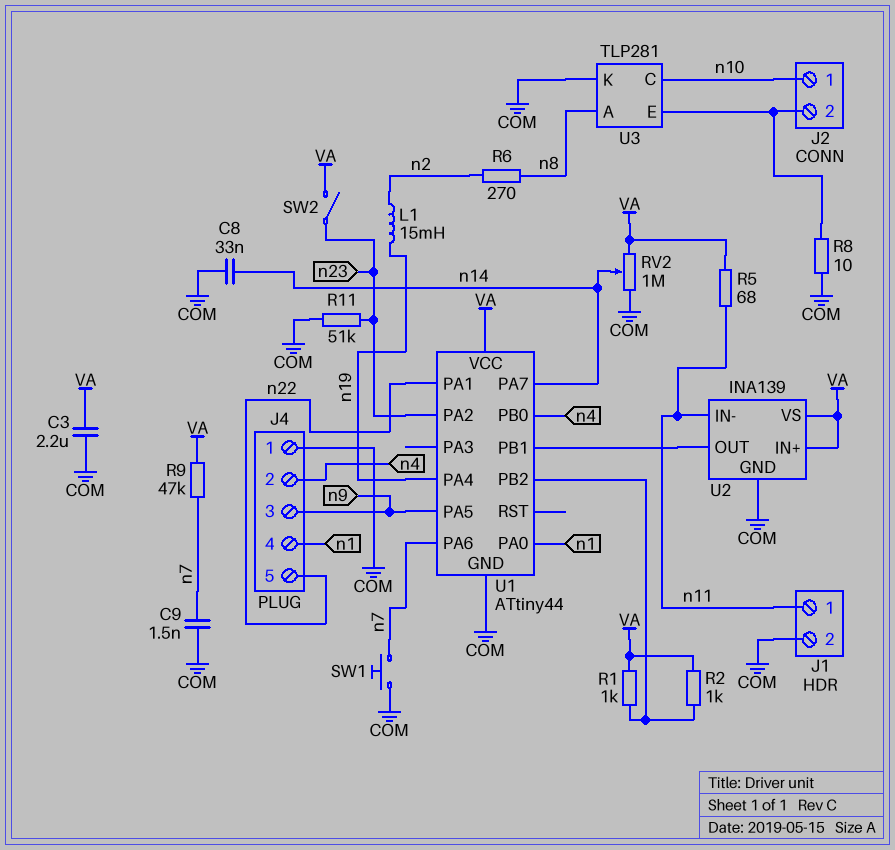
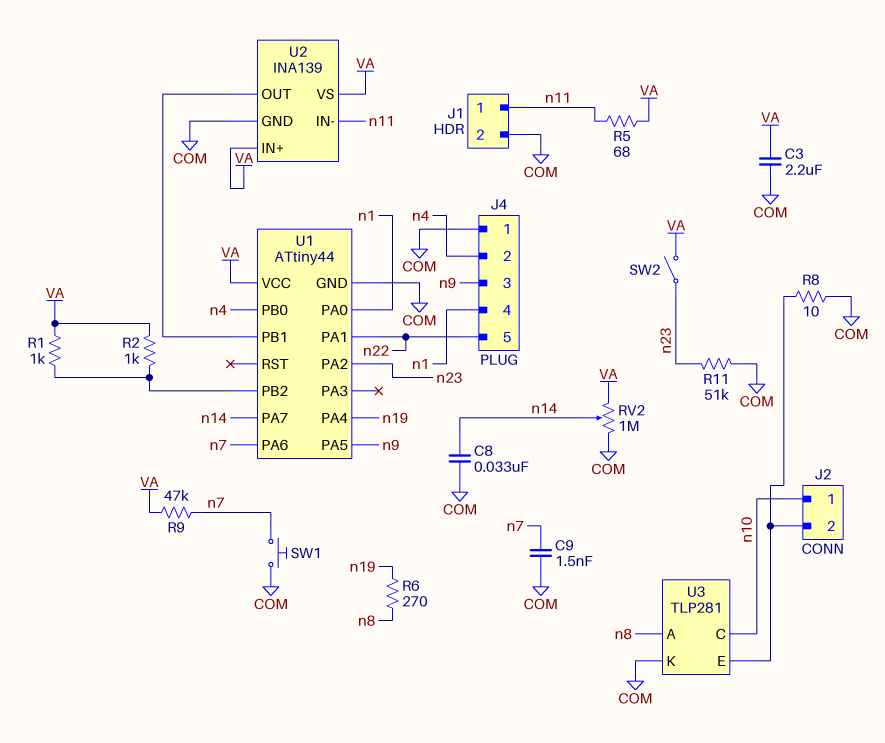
L1: 15mH (n2, n19) -> none
R6: 270 (n2, n8) -> 270 (n8, n19)

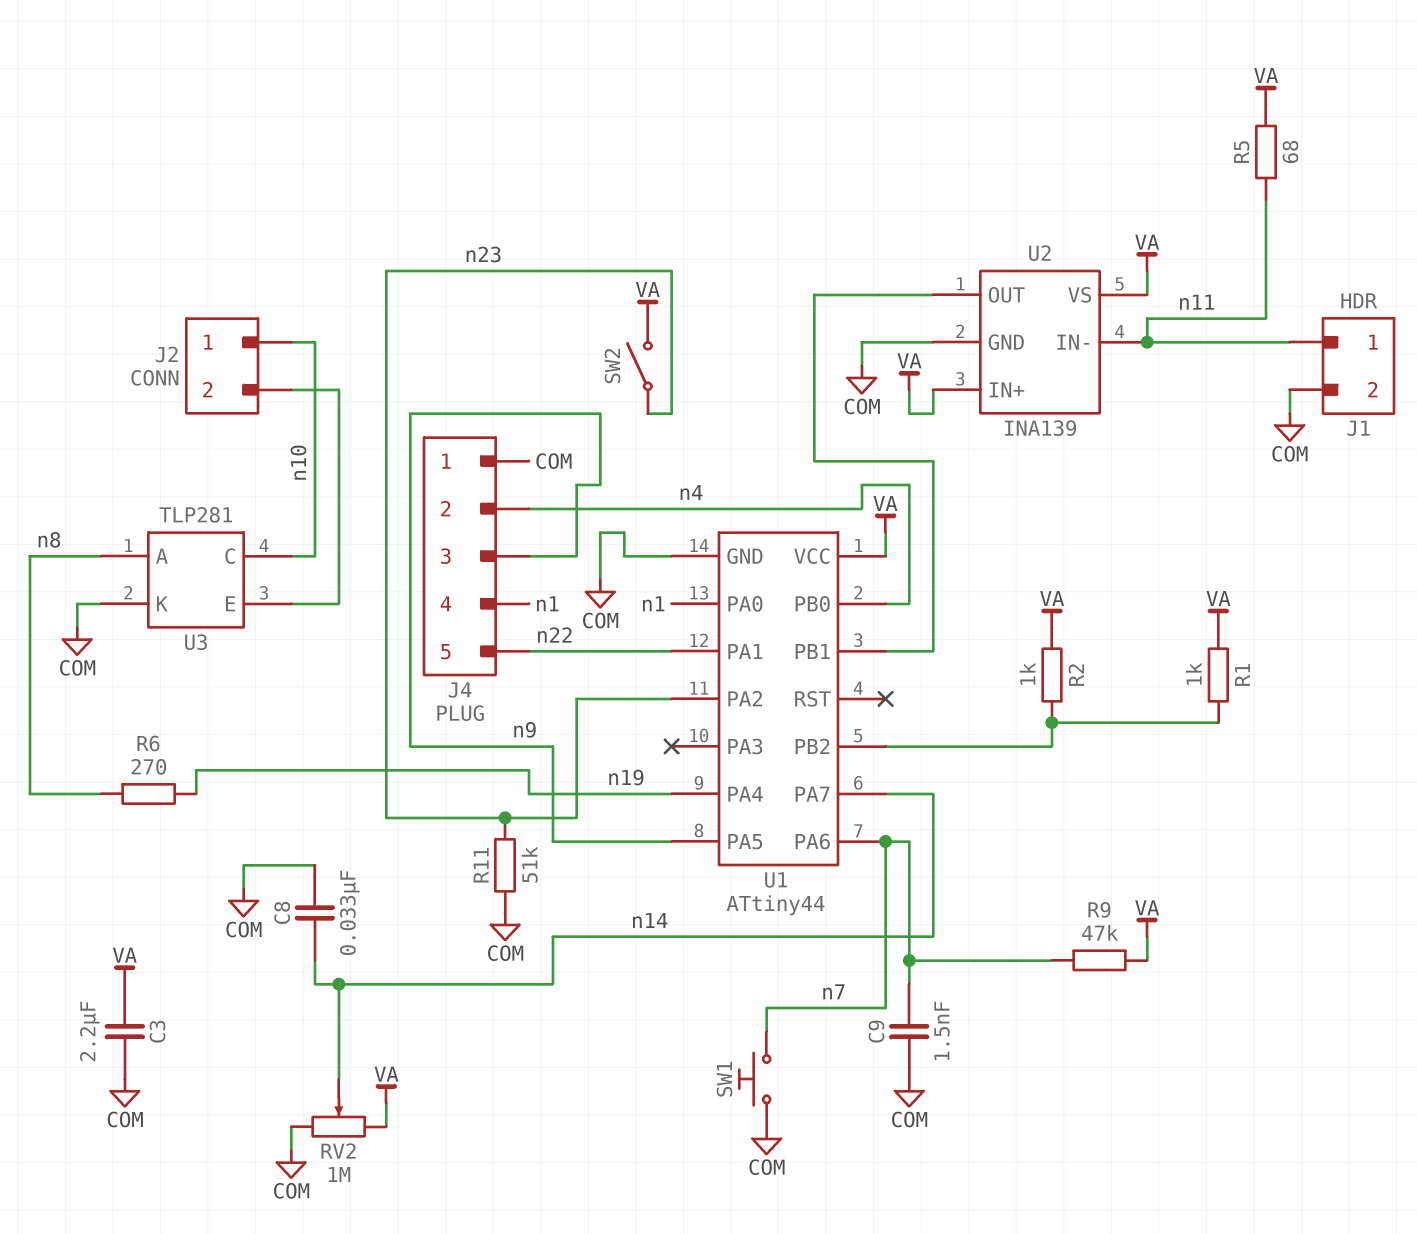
R8: 10 (COM, J2/2) -> none

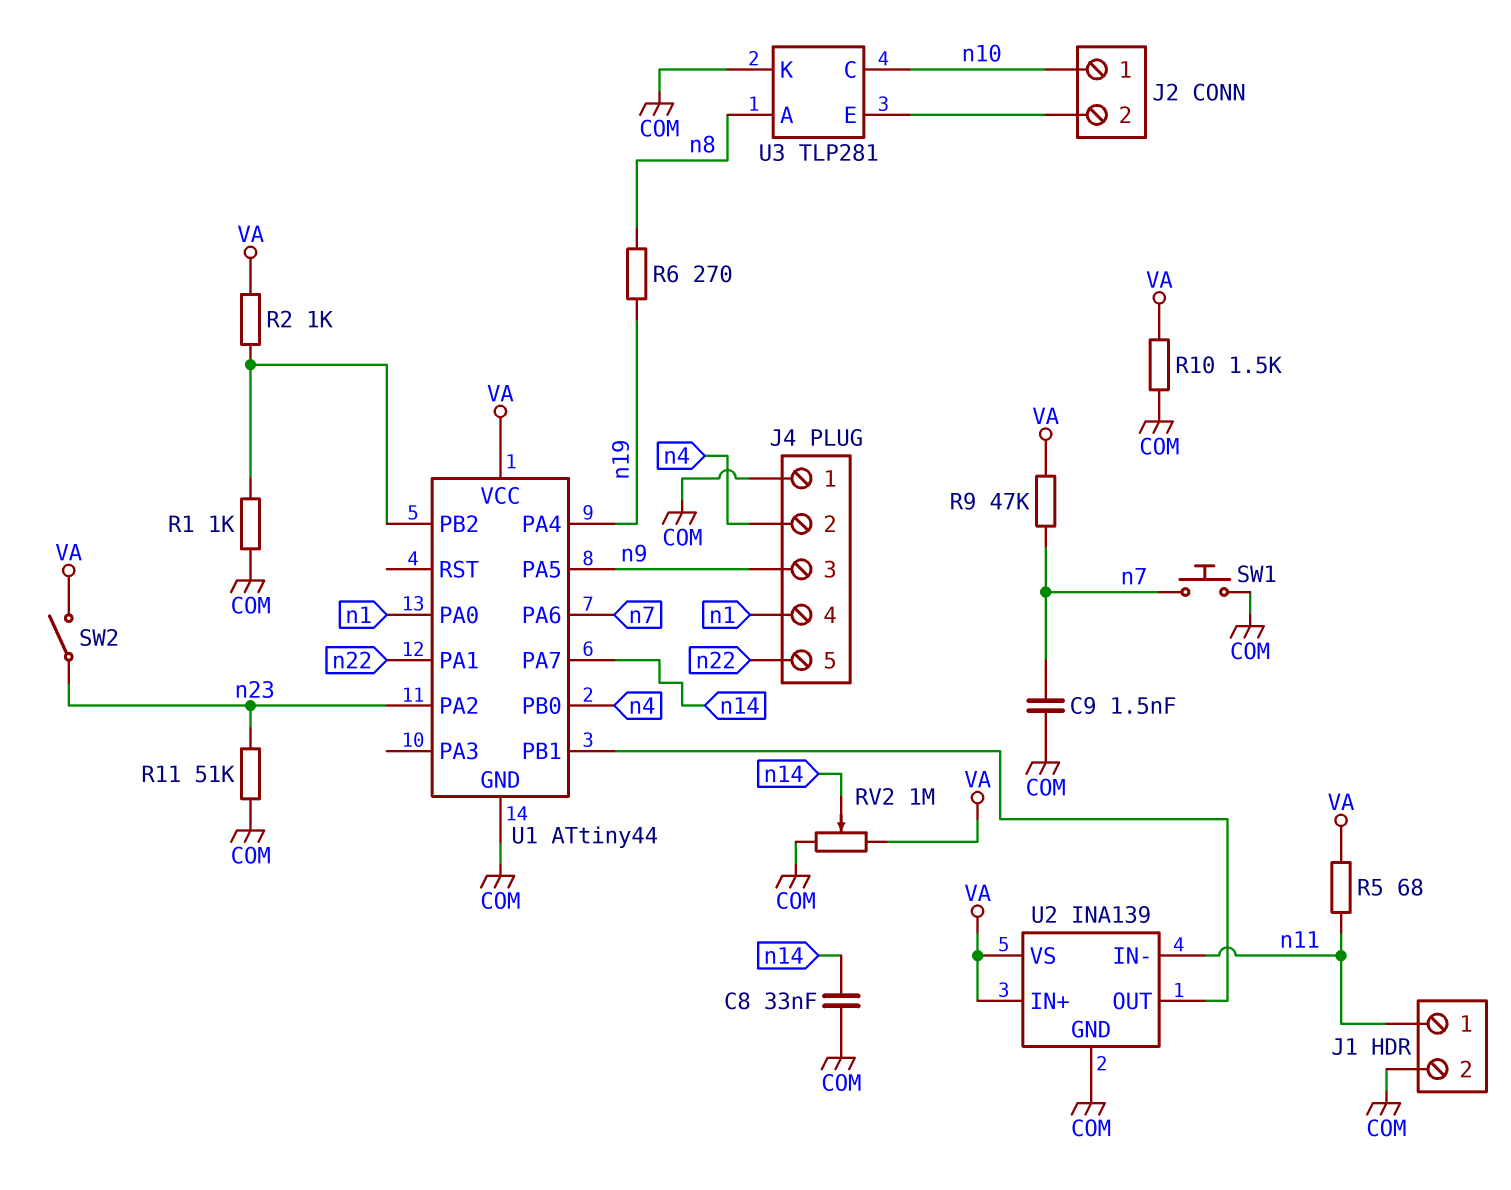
C3: 2.2uF (COM, VA) -> none
R1: 1k (U1/PB2, VA) -> 1k (COM, U1/PB2)
R10: none -> 1.5k (COM, VA)

